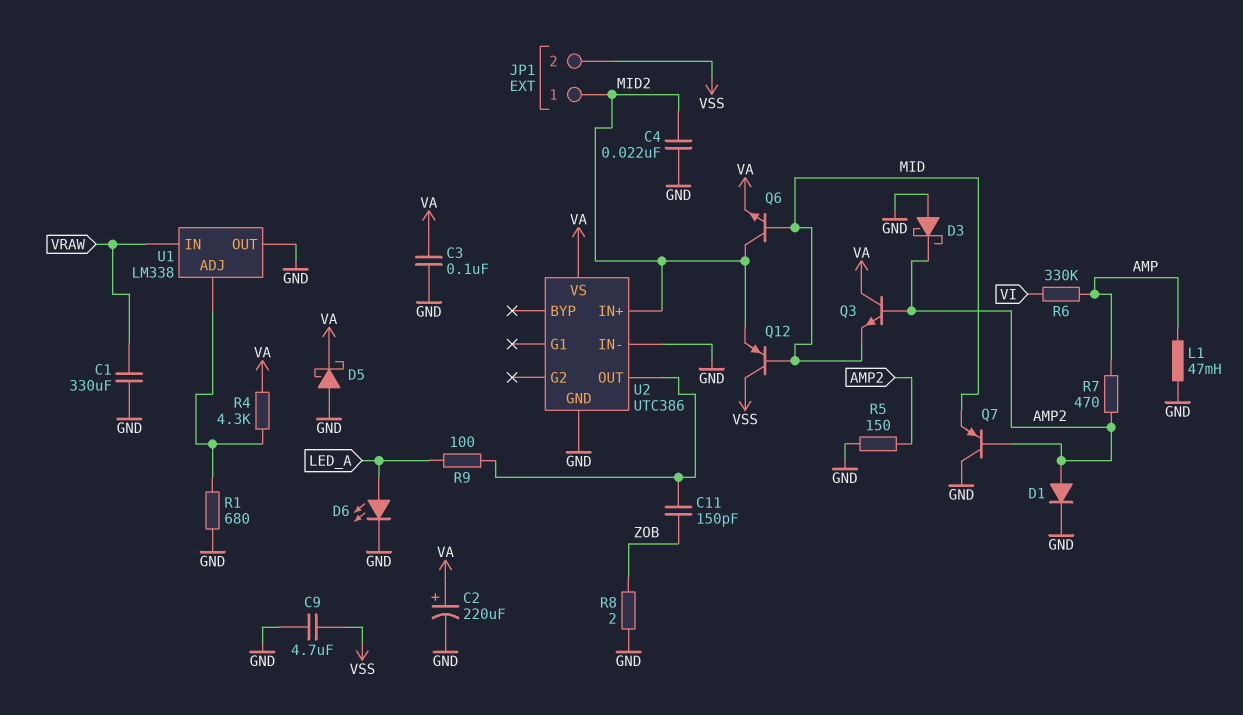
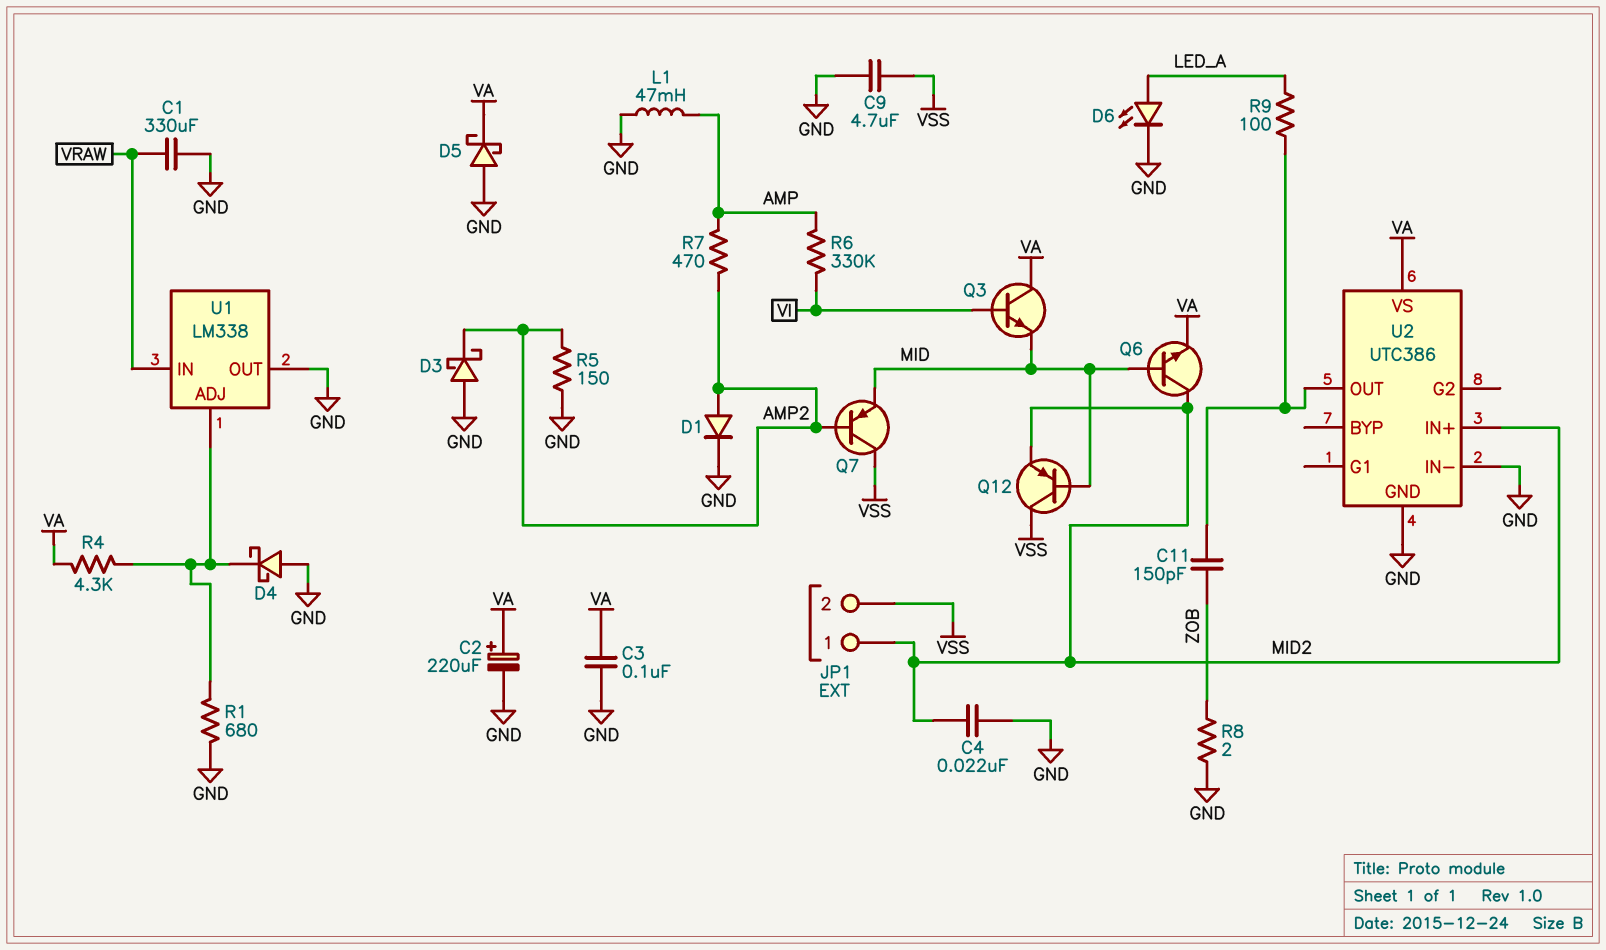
D4: none -> schottky (A GND, K U1/ADJ)
Q3: NPN (B AMP2, C VA, E MID) -> NPN (B VI, C VA, E MID)
Q7: PNP (B AMP2, C GND, E MID) -> PNP (B AMP2, C VSS, E MID)

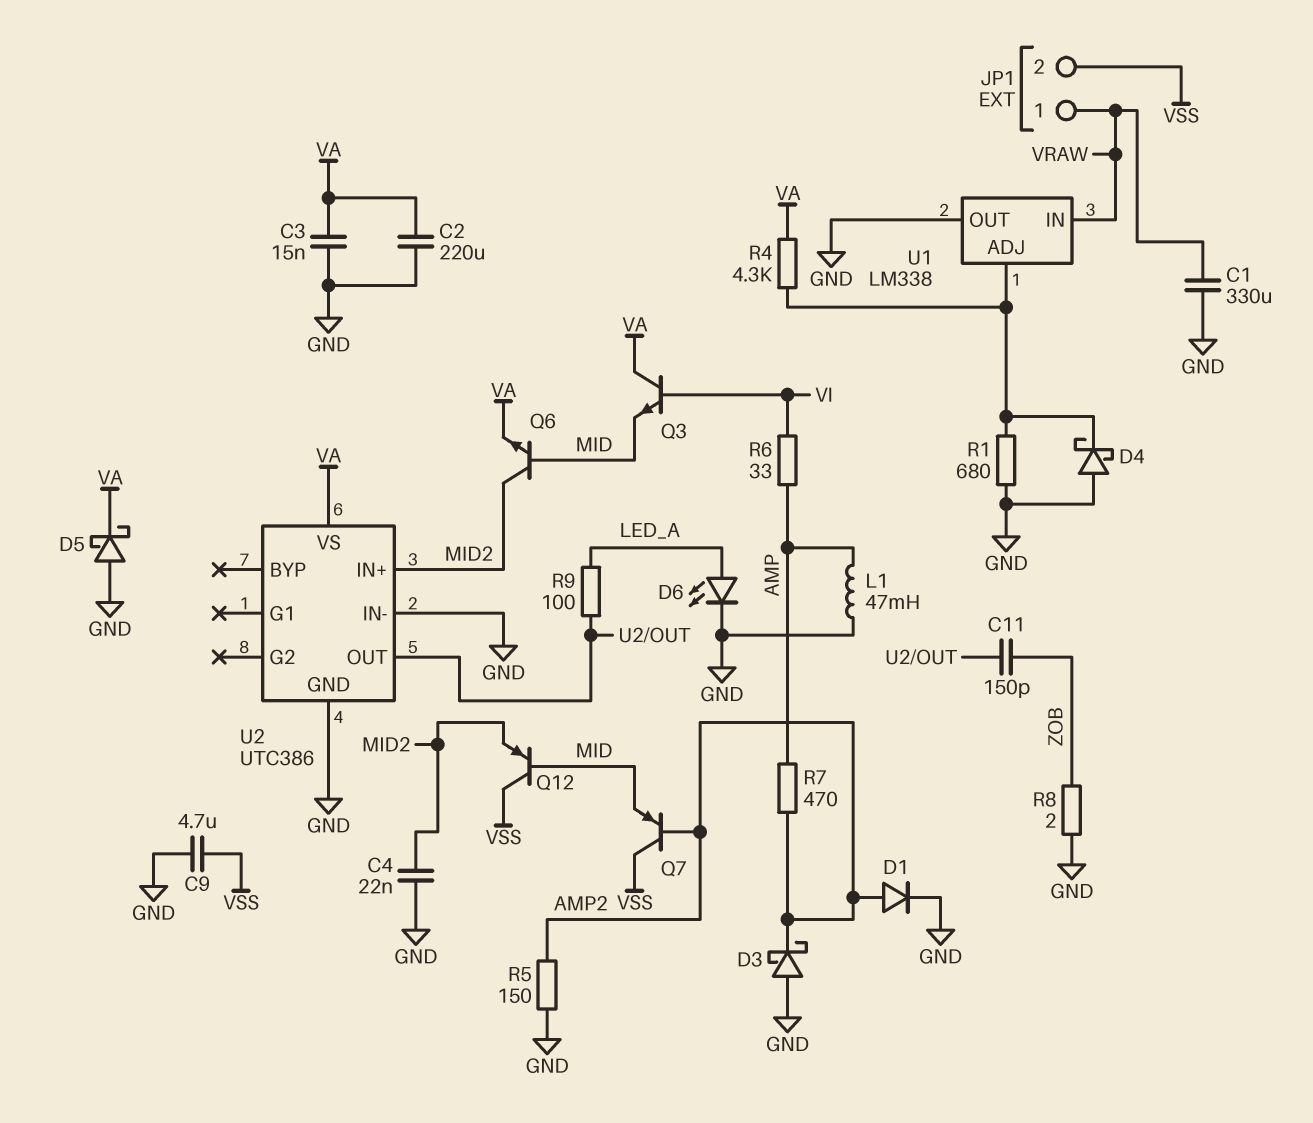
C2: 220uF (plus VA, minus GND) -> 220uF (GND, VA)
C3: 100nF (GND, VA) -> 15nF (GND, VA)
JP1 pin 1: MID2 -> VRAW
R6: 330k (AMP, VI) -> 33 (AMP, VI)

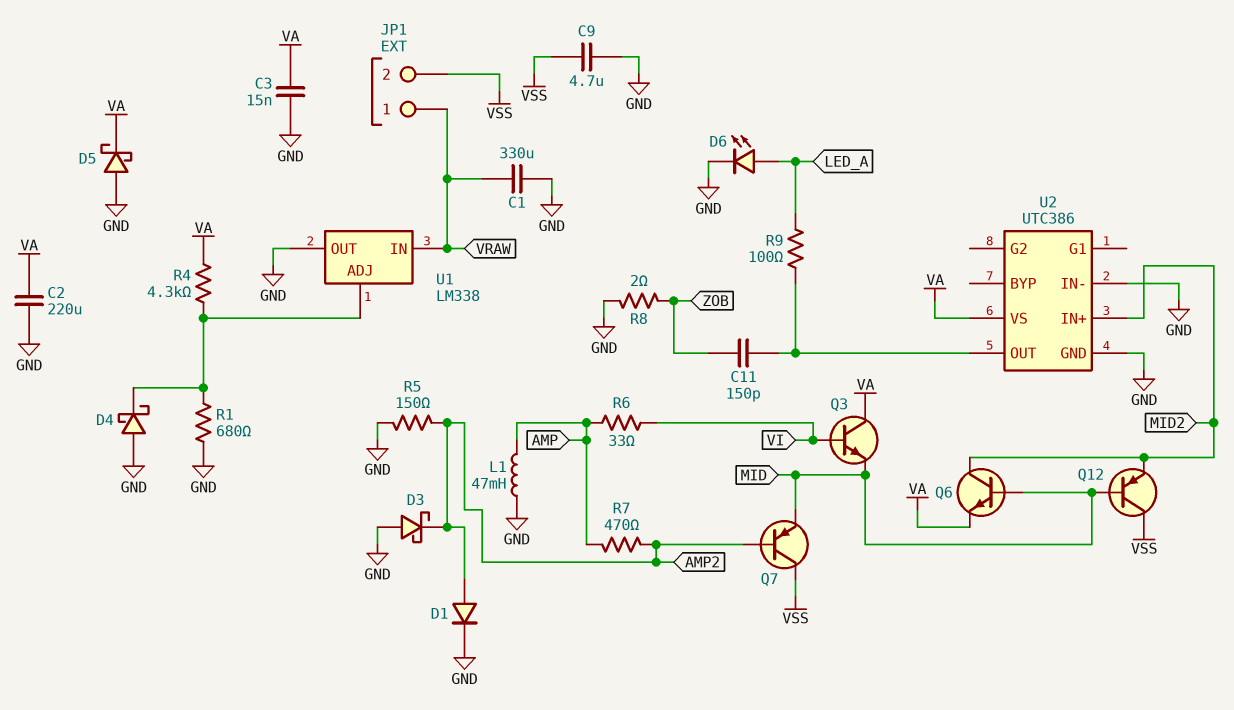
C4: 22nF (GND, MID2) -> none

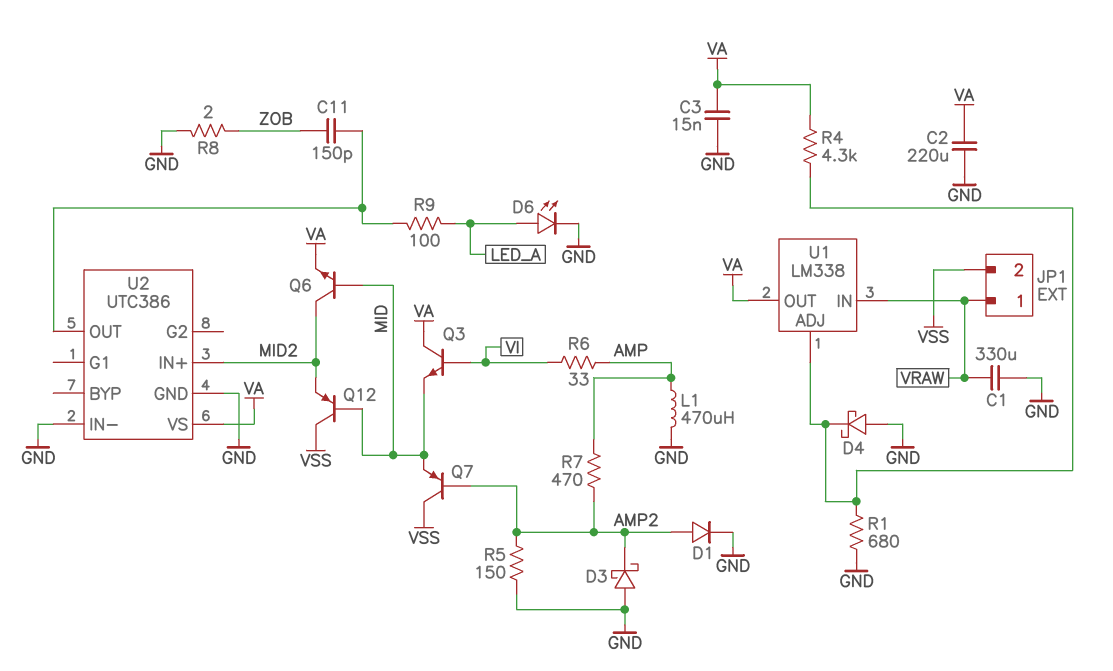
C9: 4.7uF (GND, VSS) -> none
D5: schottky (A GND, K VA) -> none
L1: 47mH (AMP, GND) -> 470uH (AMP, GND)
U1 pin OUT: GND -> VA

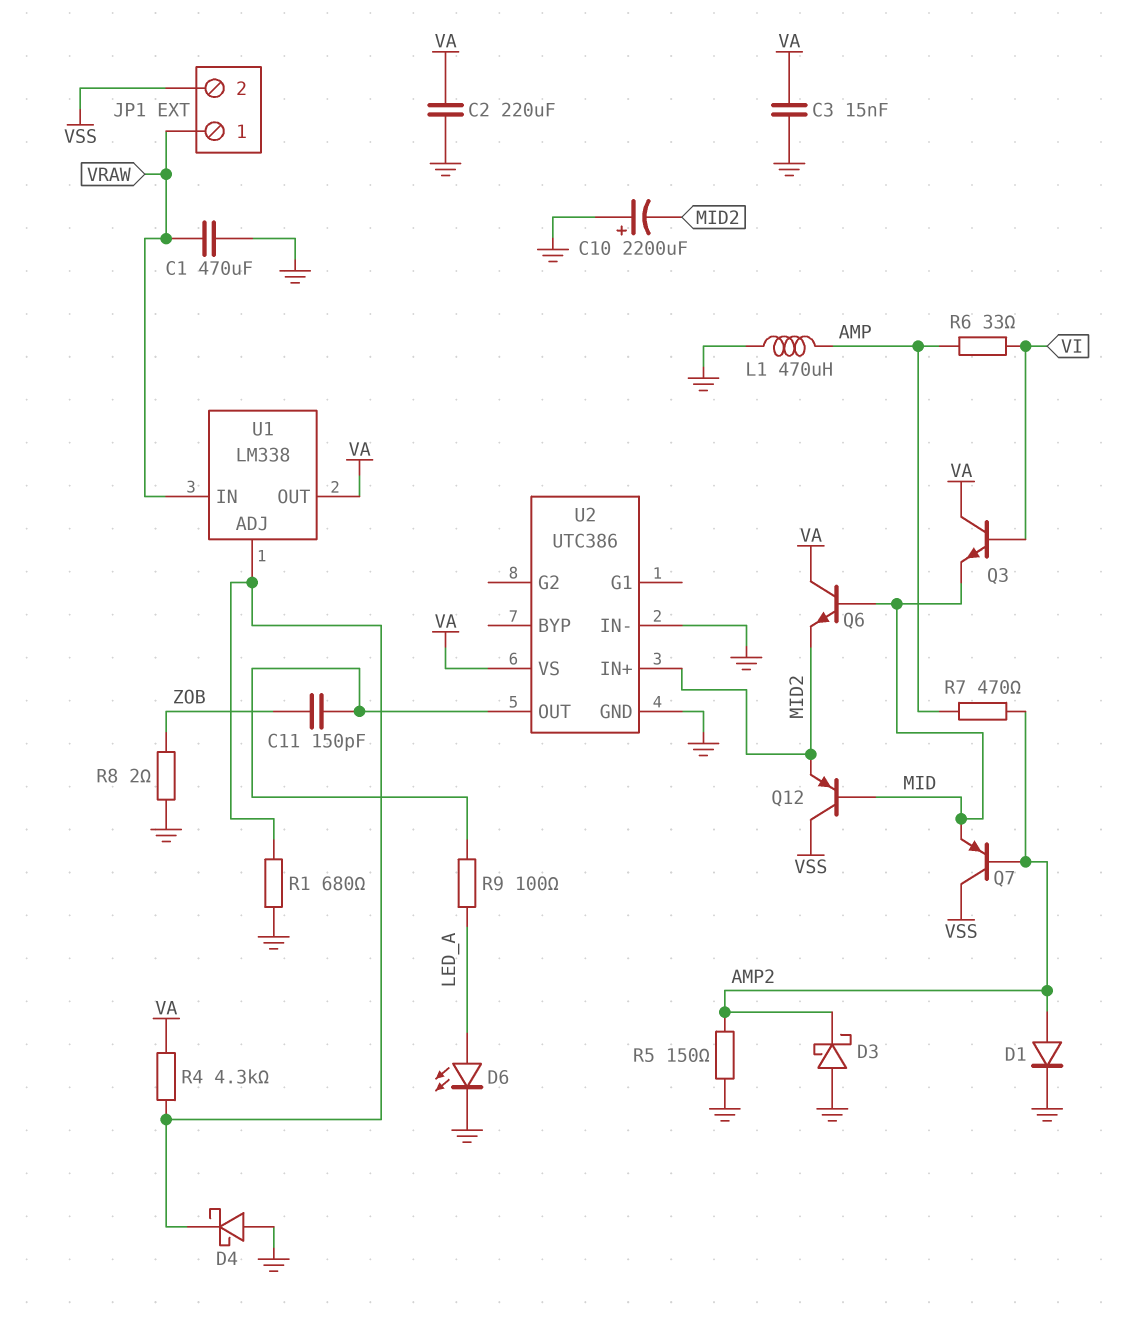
C1: 330uF (GND, VRAW) -> 470uF (GND, VRAW)
C10: none -> 2200uF (plus GND, minus MID2)
Q6: NPN (B MID, C MID2, E VA) -> NPN (B MID, C VA, E MID2)

